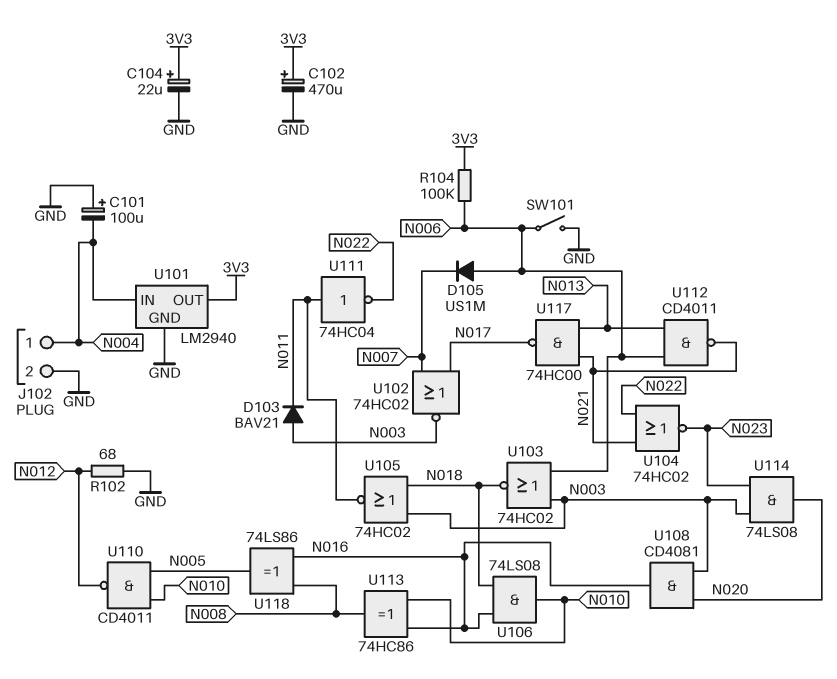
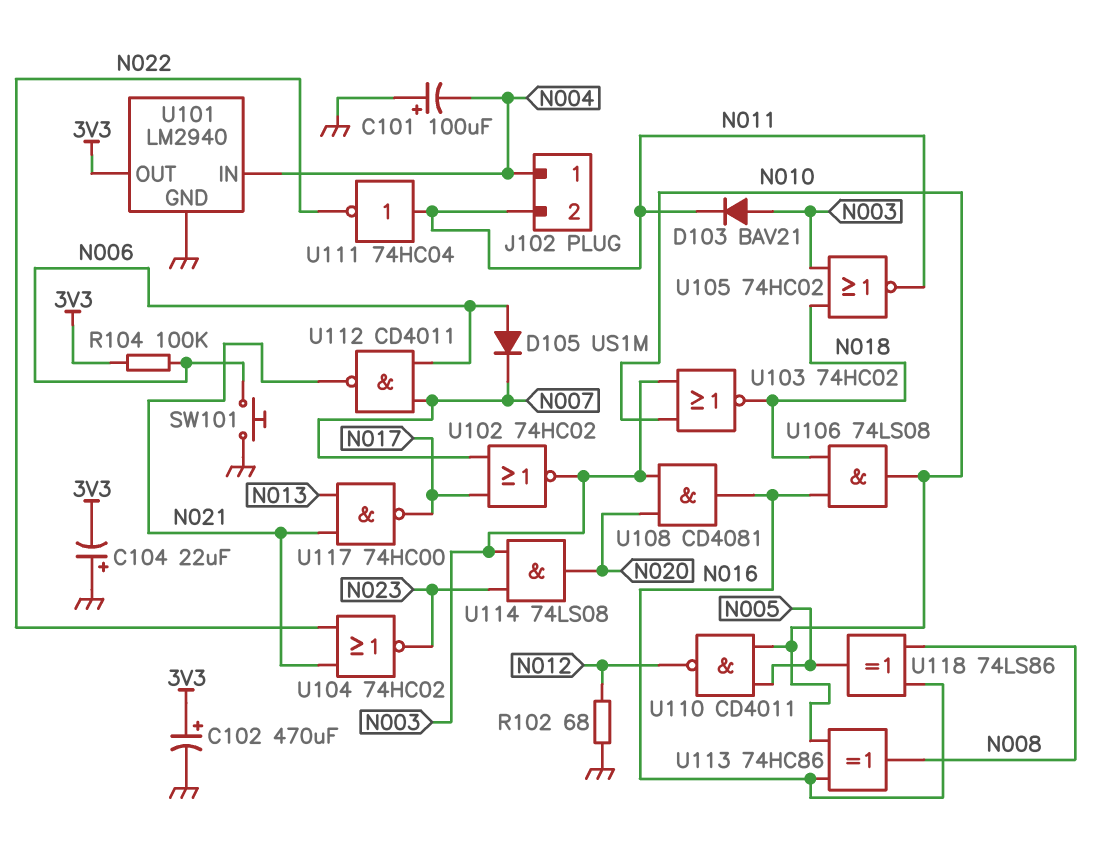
C104: 22uF (plus 3V3, minus GND) -> 22uF (plus GND, minus 3V3)
J102 pin 2: GND -> N011
SW101: switch (GND, N006) -> button (GND, N006)
U103: NOR 74HC02 (in N003, in N006, out N018) -> NOR 74HC02 (in N003, in N010, out N018)
U112: NAND CD4011 (in N006, in N013, out N021) -> NAND CD4011 (in N006, in N007, out N021)

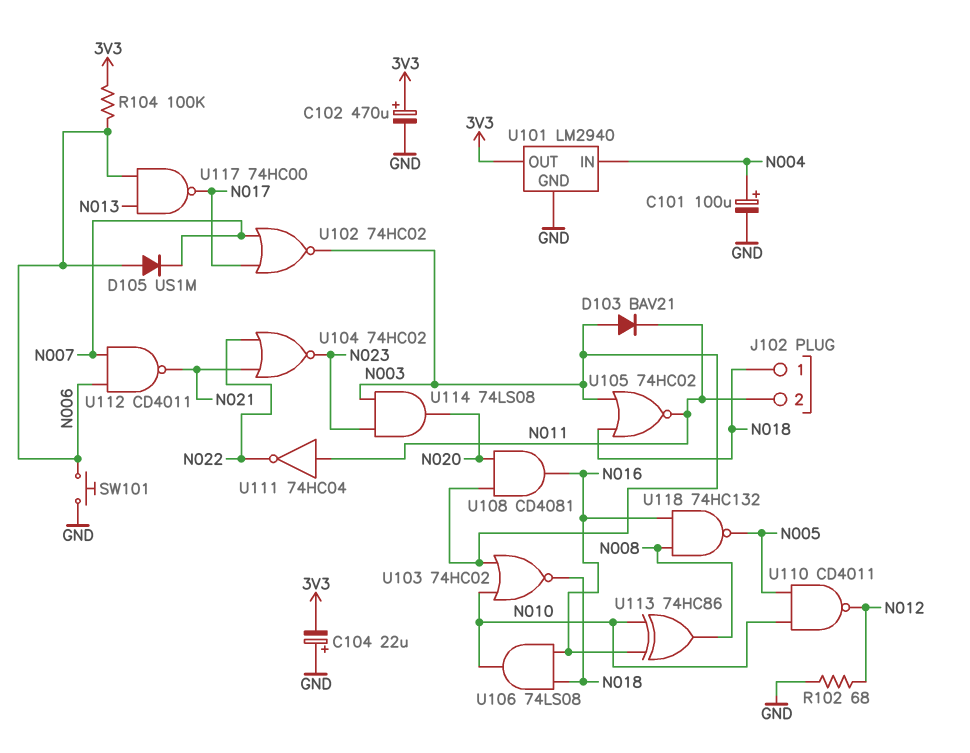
C101: 100uF (plus GND, minus N004) -> 100uF (plus N004, minus GND)
J102 pin 1: N004 -> N018
U117: NAND 74HC00 (in N013, in N021, out N017) -> NAND 74HC00 (in N006, in N013, out N017)
U118: XOR 74LS86 (in N008, in N016, out N005) -> NAND 74HC132 (in N008, in N016, out N005)

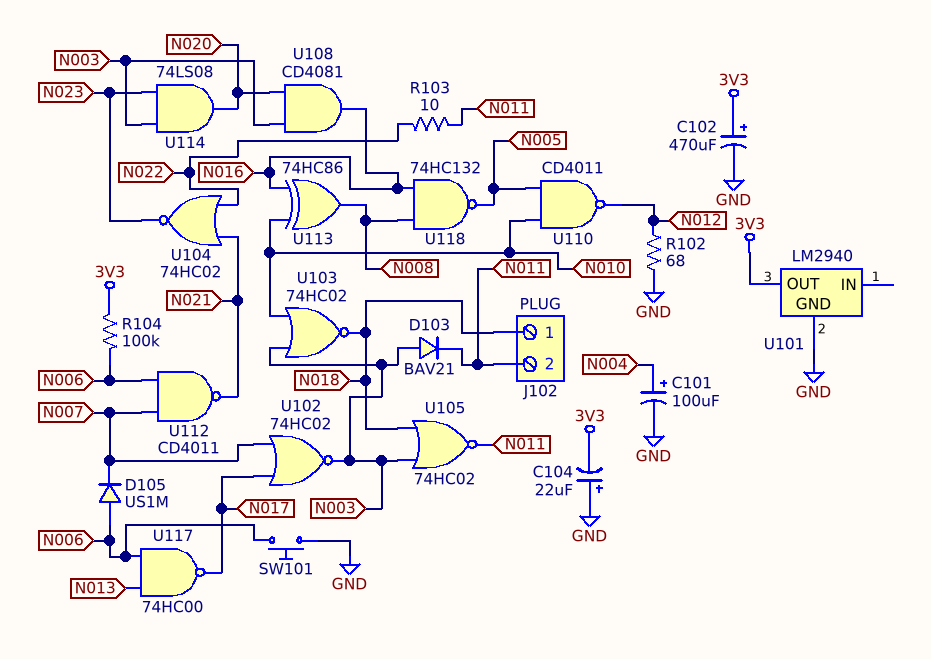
R103: none -> 10 (N011, N022)
U101 pin IN: N004 -> none
U106: AND 74LS08 (in N016, in N018, out N010) -> none
U111: NOT 74HC04 (in N011, out N022) -> none

